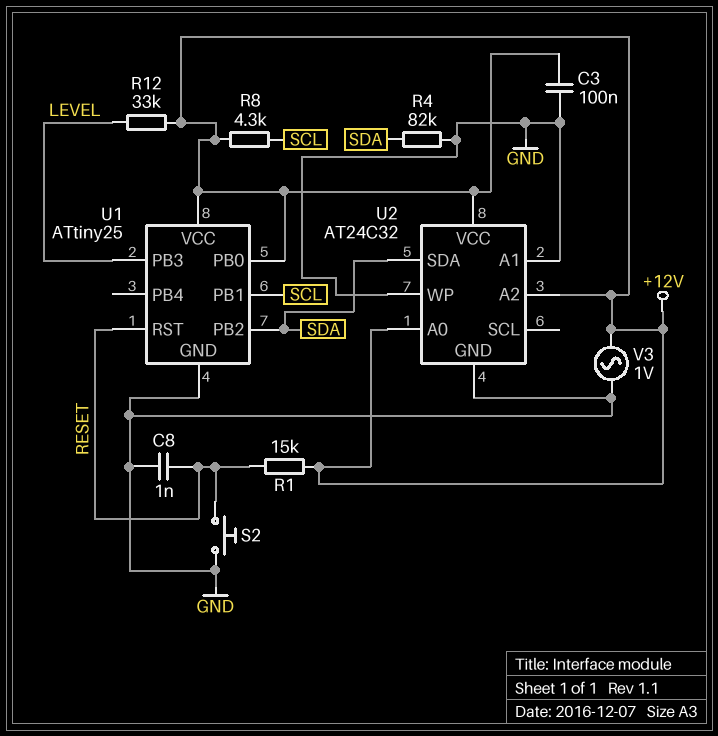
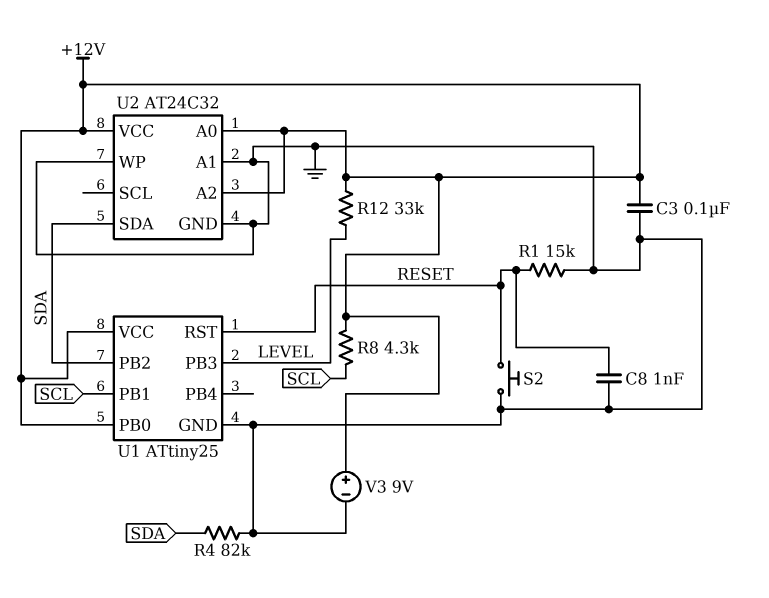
R1: 15k (+12V, RESET) -> 15k (GND, RESET)
V3: AC 1V (+12V, GND) -> 9V (plus +12V, minus GND)

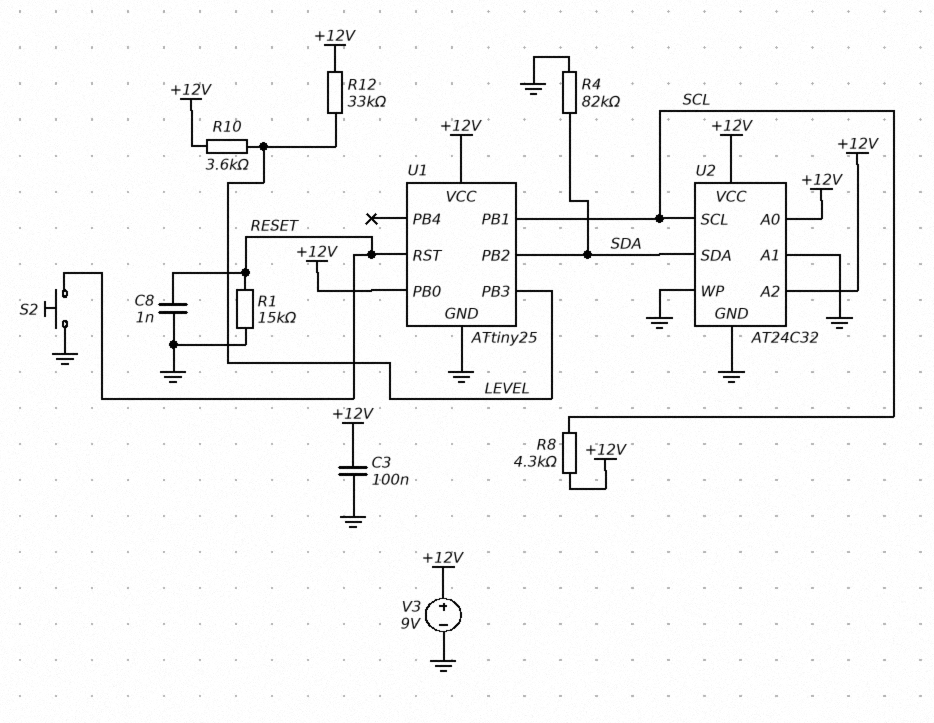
R10: none -> 3.6k (+12V, LEVEL)
U2 pin SCL: none -> SCL

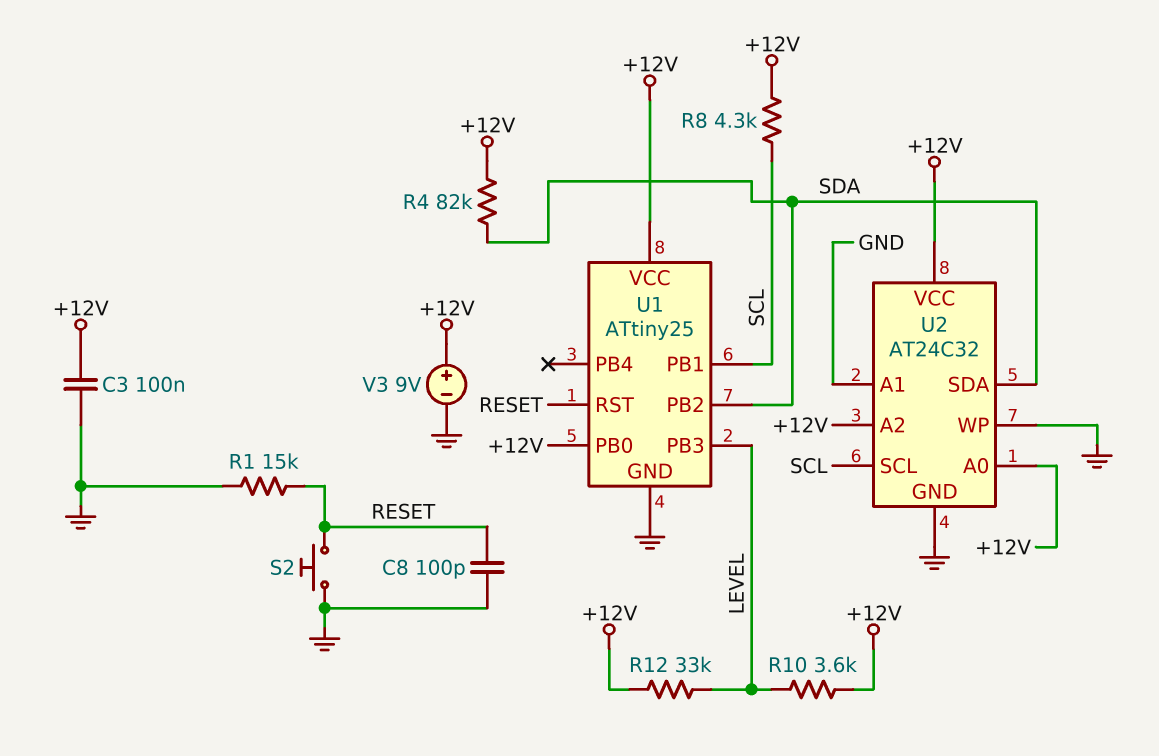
C8: 1nF (GND, RESET) -> 100pF (GND, RESET)
R4: 82k (GND, SDA) -> 82k (+12V, SDA)

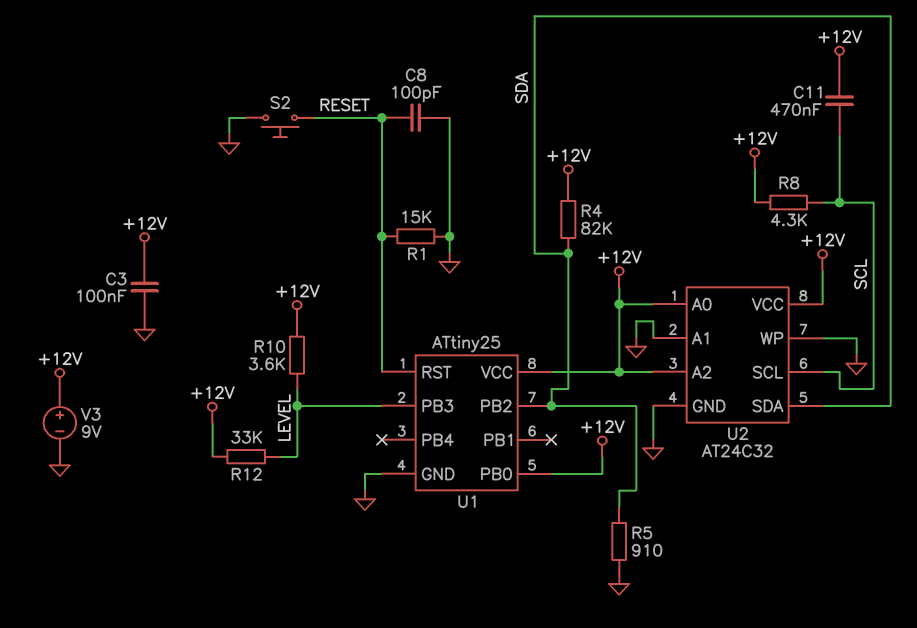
C11: none -> 470nF (+12V, SCL)
R5: none -> 910 (GND, SDA)
U1 pin PB1: SCL -> none

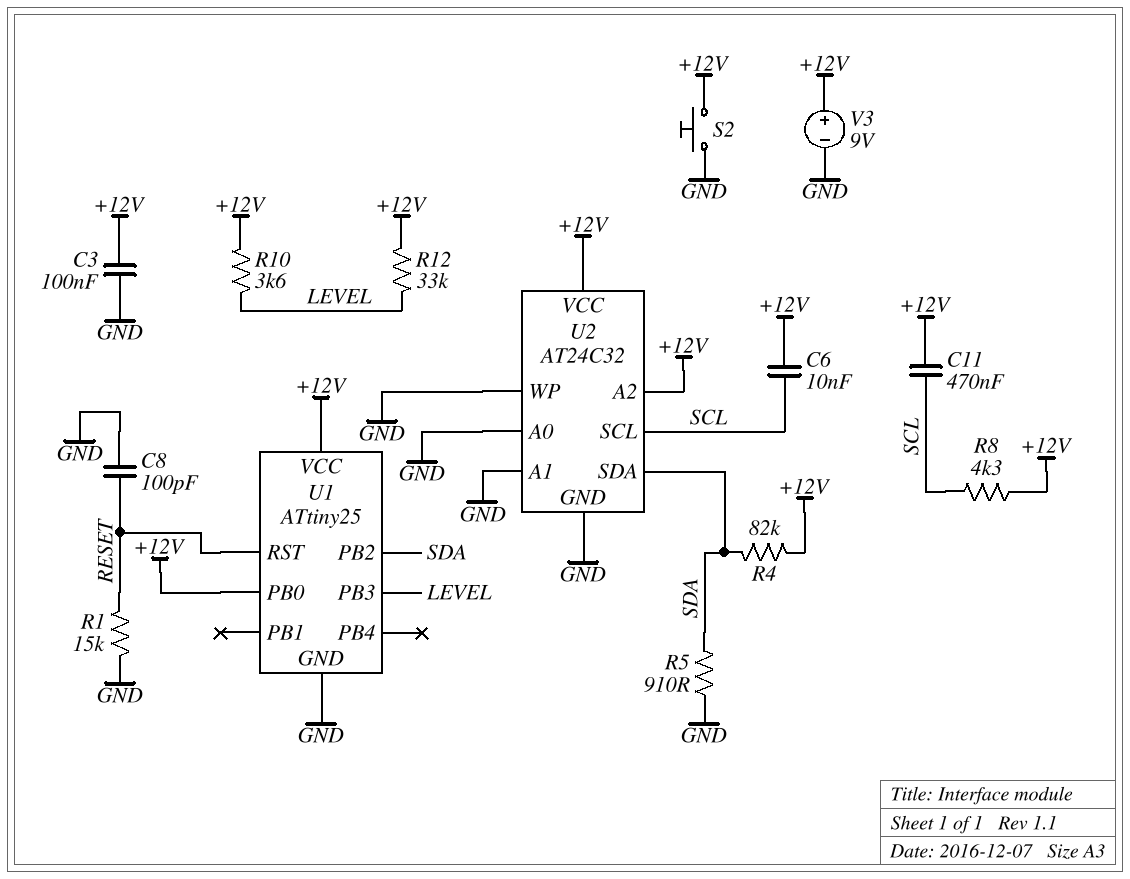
C6: none -> 10nF (+12V, SCL)
S2: button (GND, RESET) -> button (+12V, GND)
U2 pin A0: +12V -> GND

